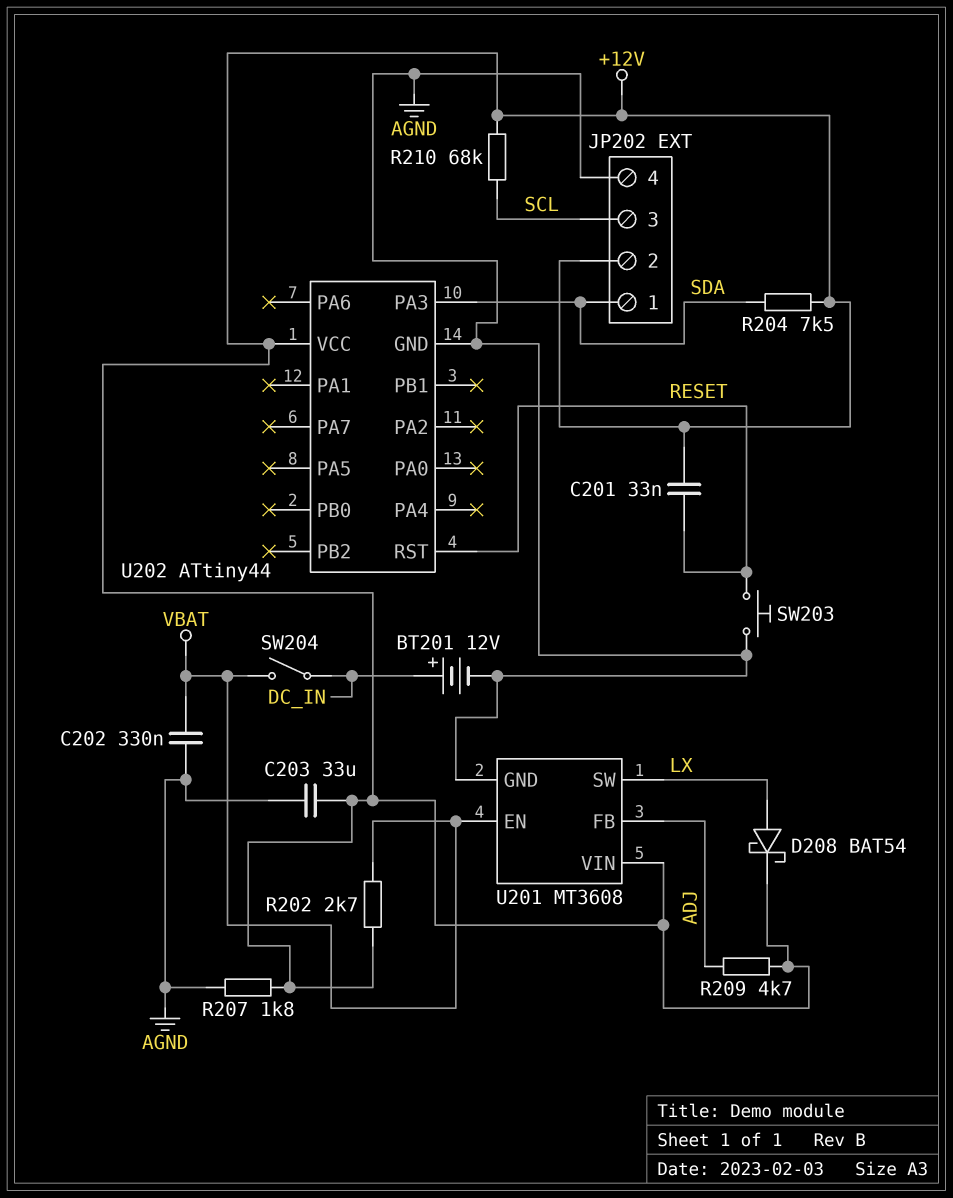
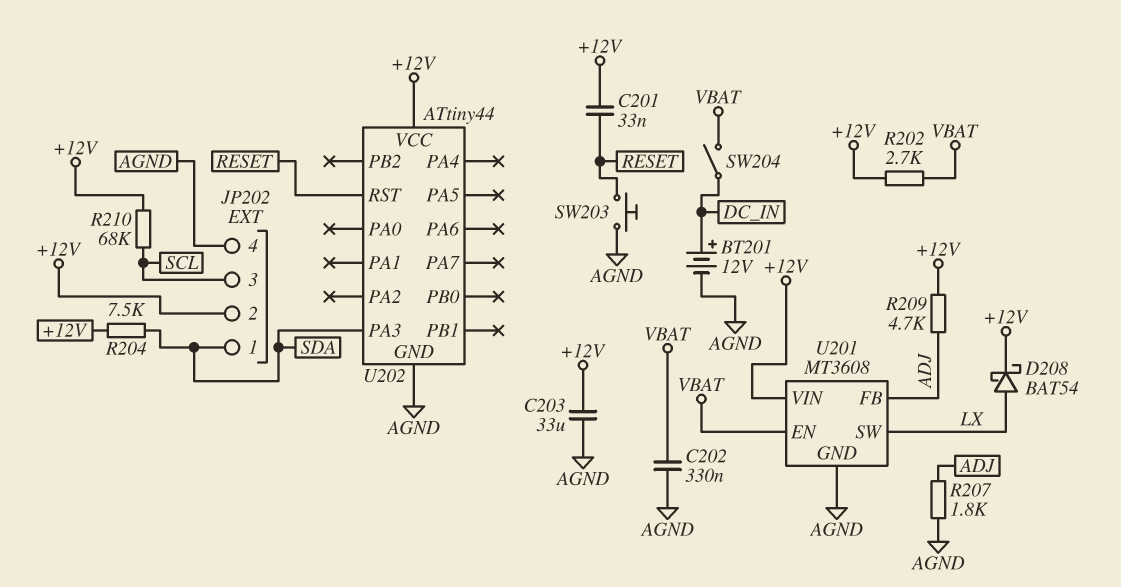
R207: 1.8k (+12V, AGND) -> 1.8k (ADJ, AGND)

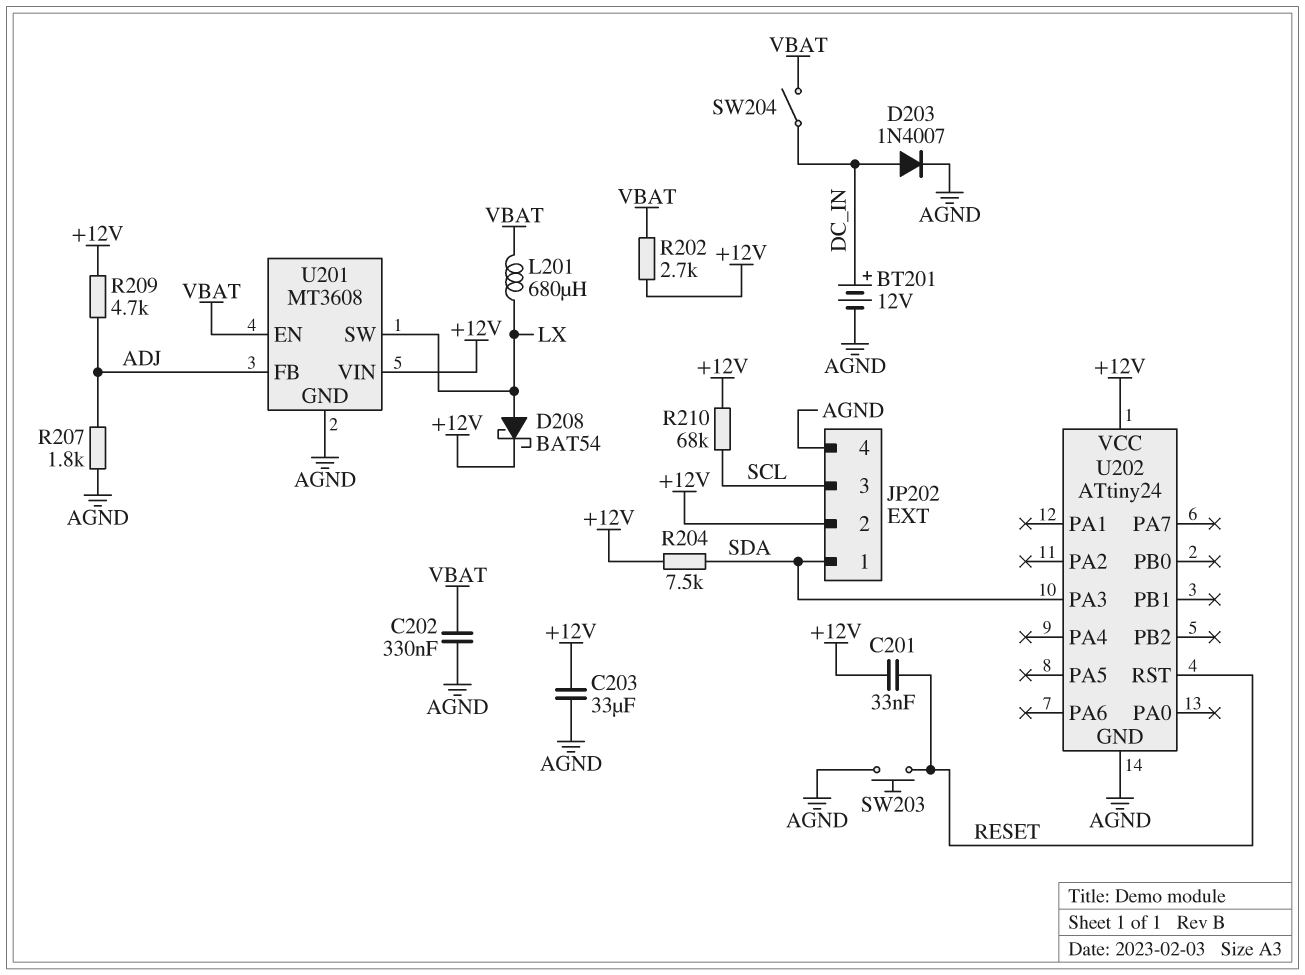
D203: none -> diode 1N4007 (A DC_IN, K AGND)
L201: none -> 680uH (LX, VBAT)
U202: ATtiny44 -> ATtiny24

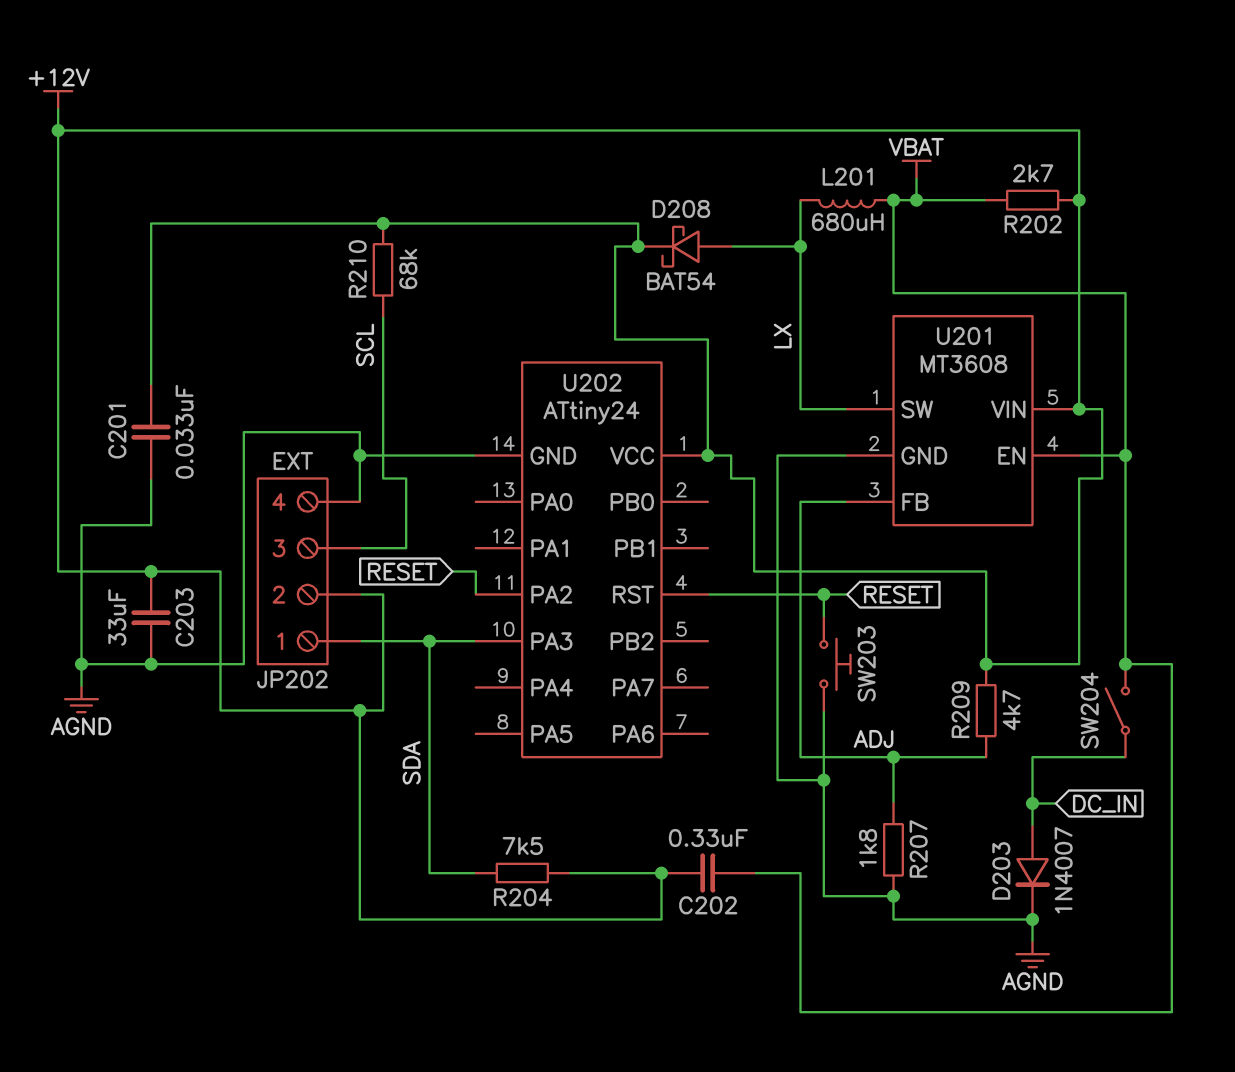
BT201: 12V (plus DC_IN, minus AGND) -> none
C201: 33nF (+12V, RESET) -> 33nF (+12V, AGND)
C202: 330nF (AGND, VBAT) -> 330nF (+12V, VBAT)
U202 pin PA2: none -> RESET

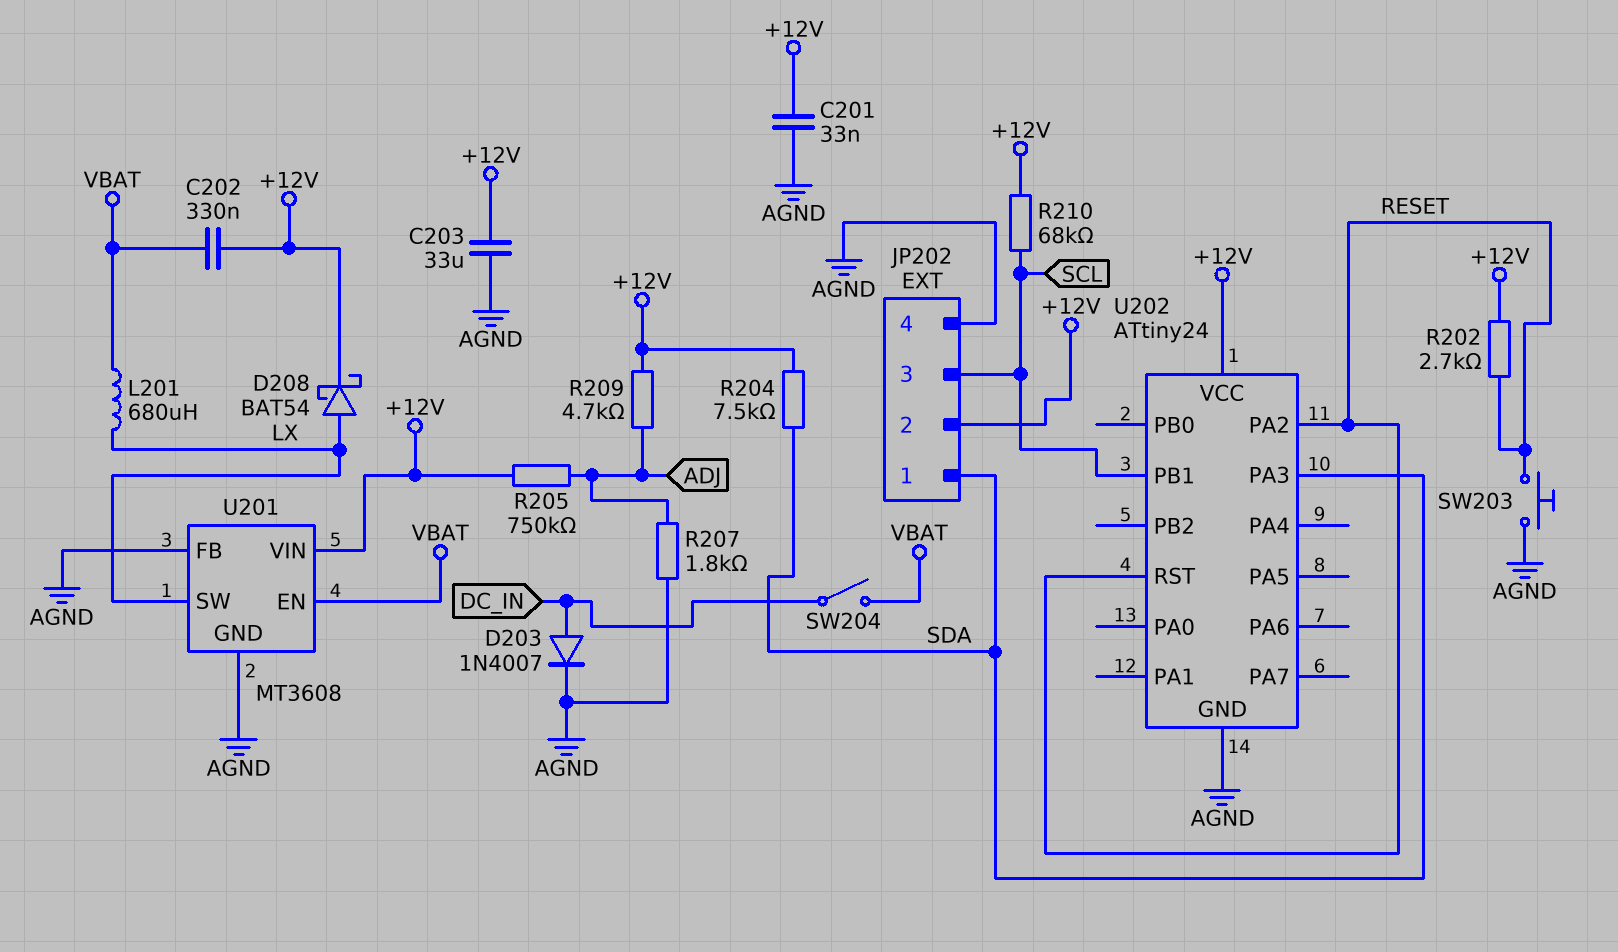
R202: 2.7k (+12V, VBAT) -> 2.7k (+12V, RESET)
R205: none -> 750k (+12V, ADJ)
U201 pin FB: ADJ -> AGND
U202 pin PB1: none -> SCL

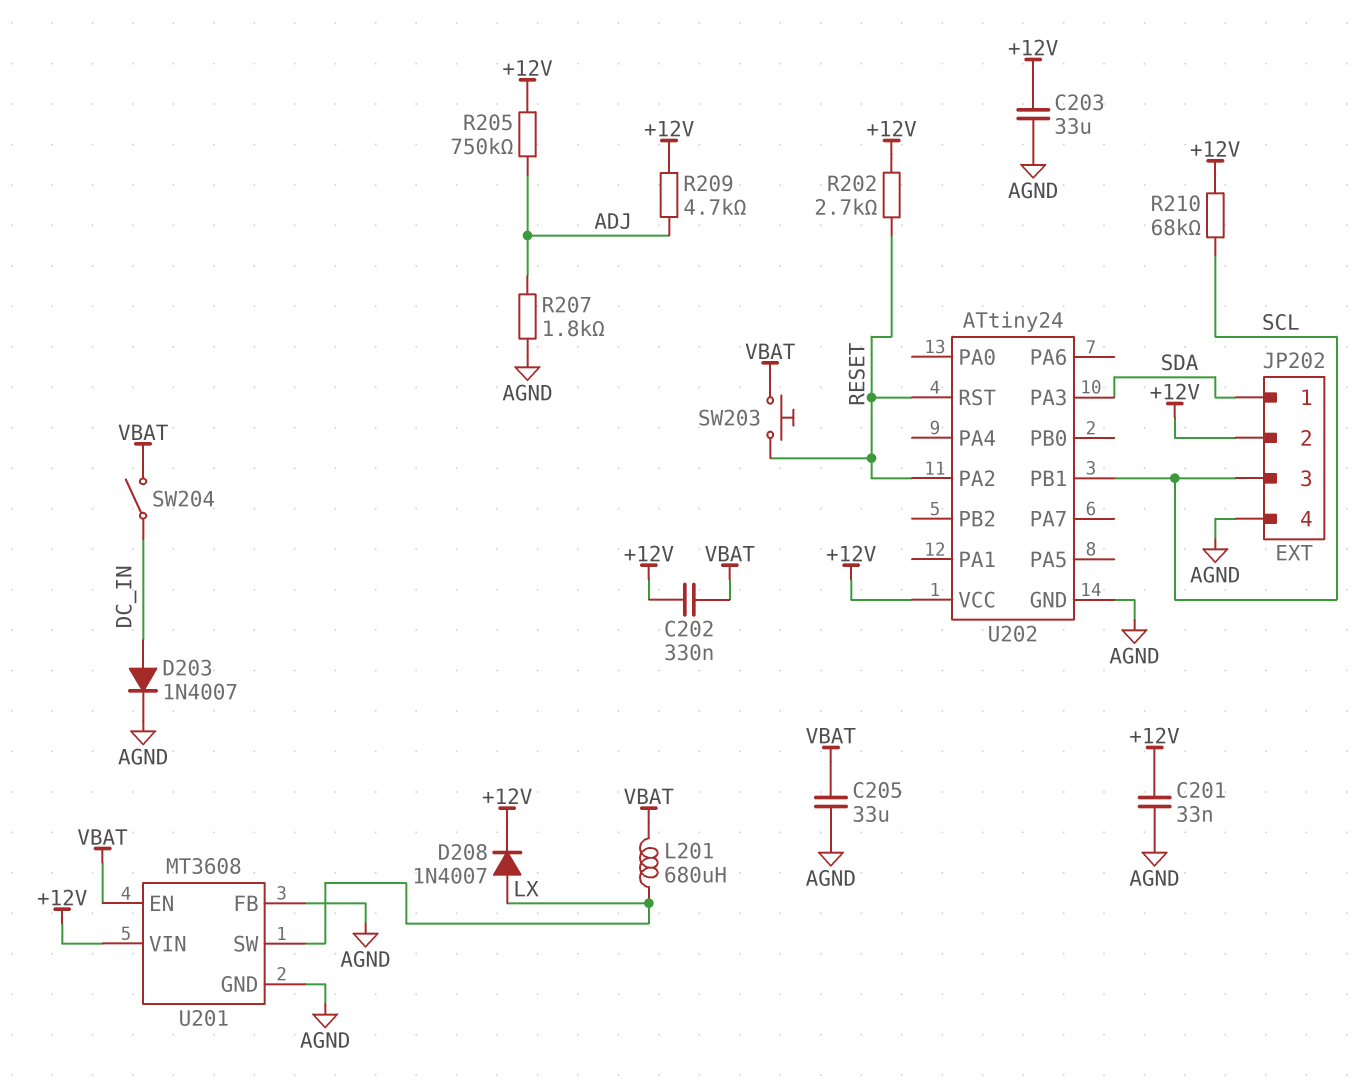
C205: none -> 33uF (AGND, VBAT)
D208: schottky BAT54 (A LX, K +12V) -> diode 1N4007 (A LX, K +12V)
R204: 7.5k (+12V, SDA) -> none
SW203: button (AGND, RESET) -> button (RESET, VBAT)

